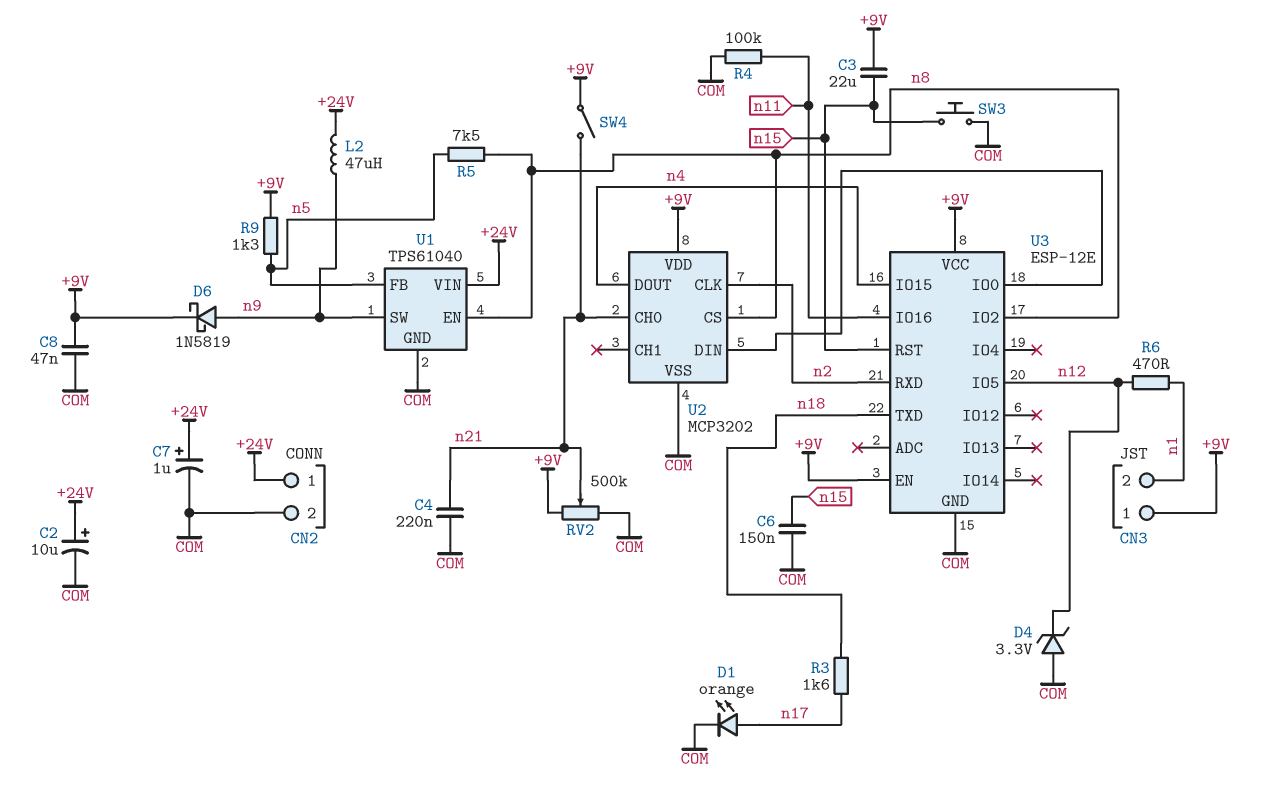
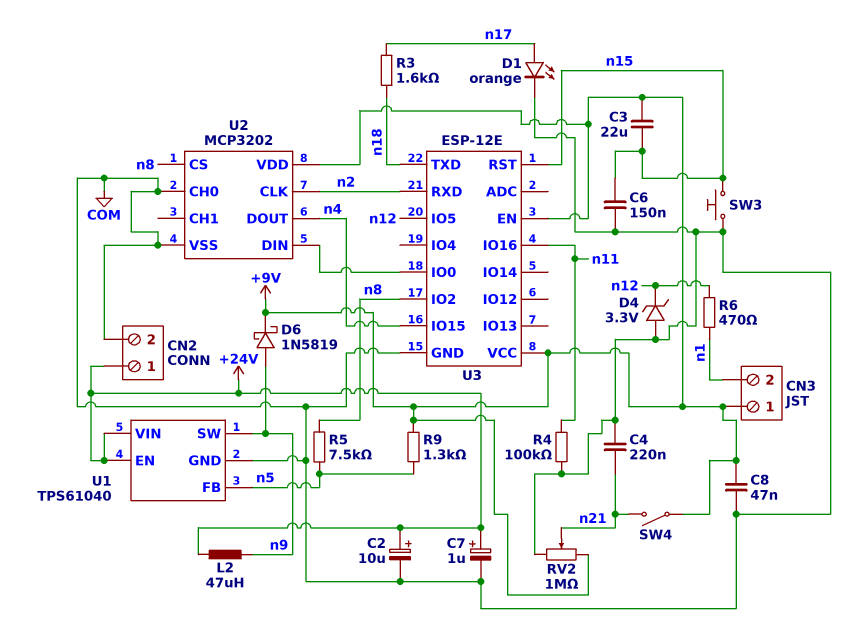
RV2: 500k (+9V, COM, wiper n21) -> 1M (+9V, COM, wiper n21)
U1 pin EN: n8 -> +24V
U2 pin CH0: n21 -> COM

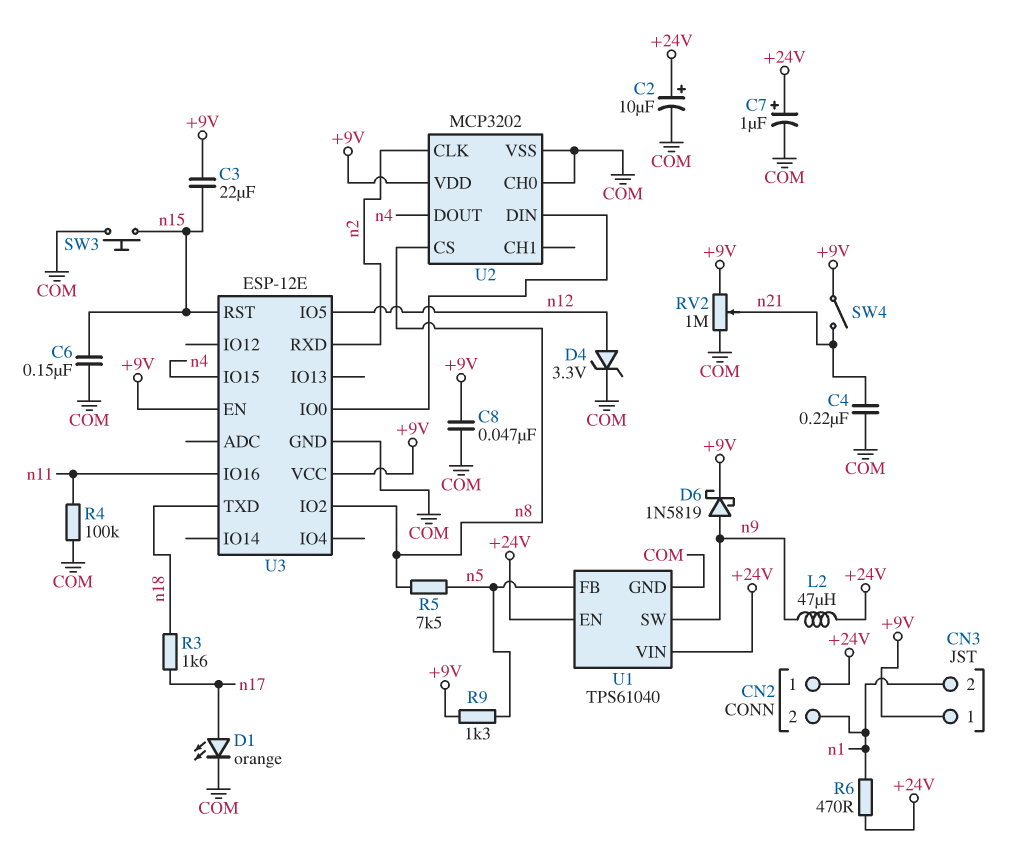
CN2 pin 2: COM -> n1
D4: zener 3.3V (A COM, K n12) -> zener 3.3V (A n12, K COM)
R6: 470 (n1, n12) -> 470 (+24V, n1)

